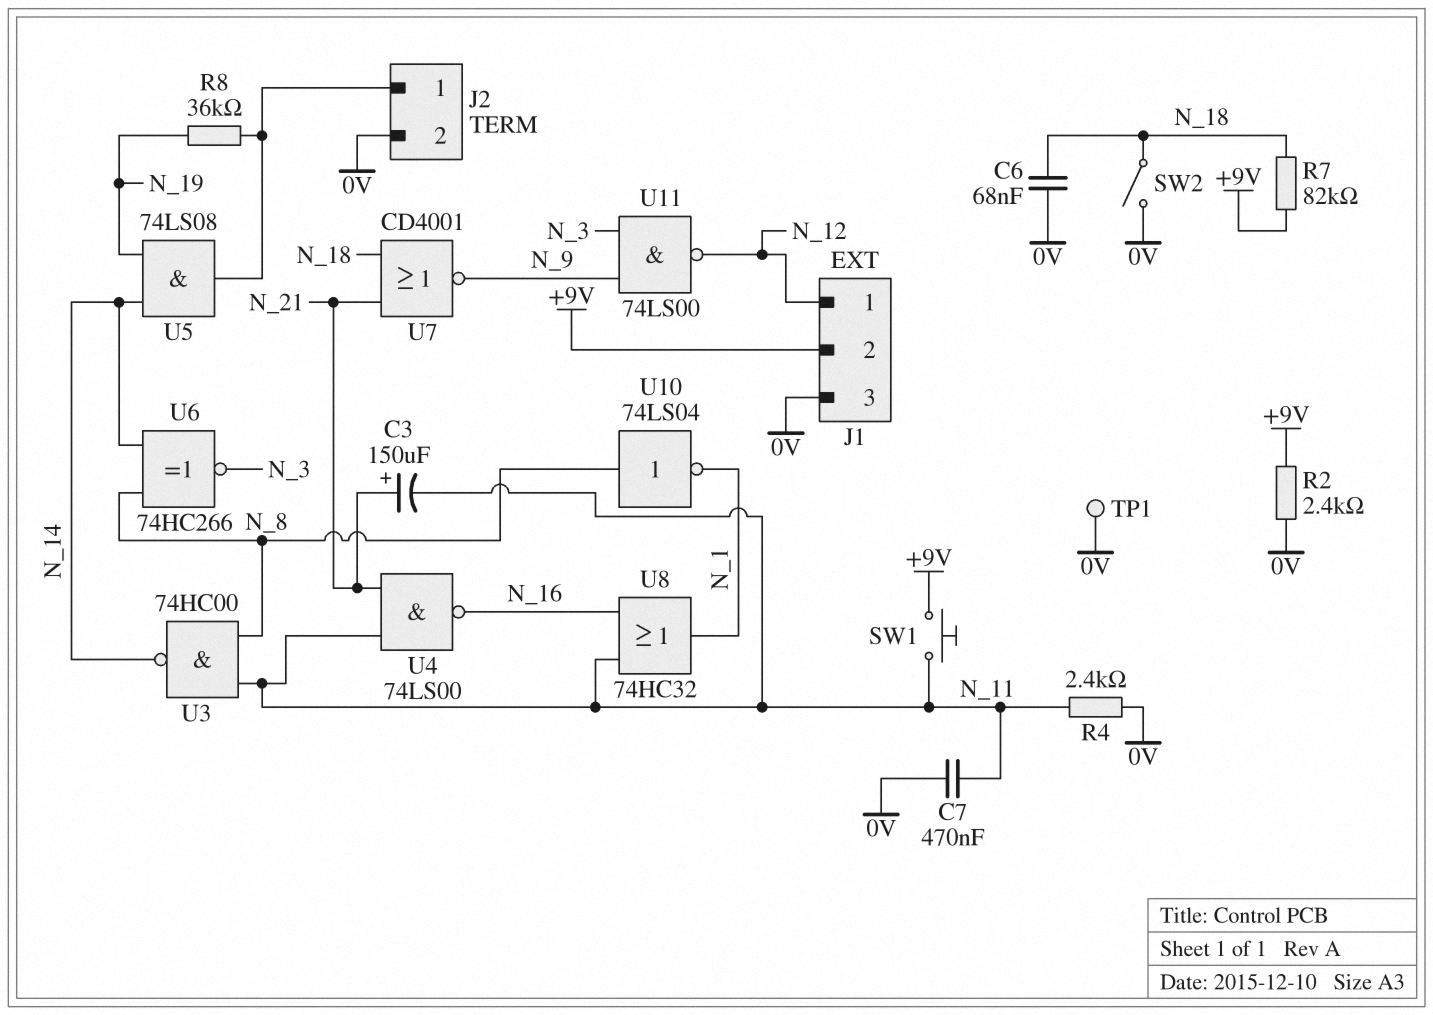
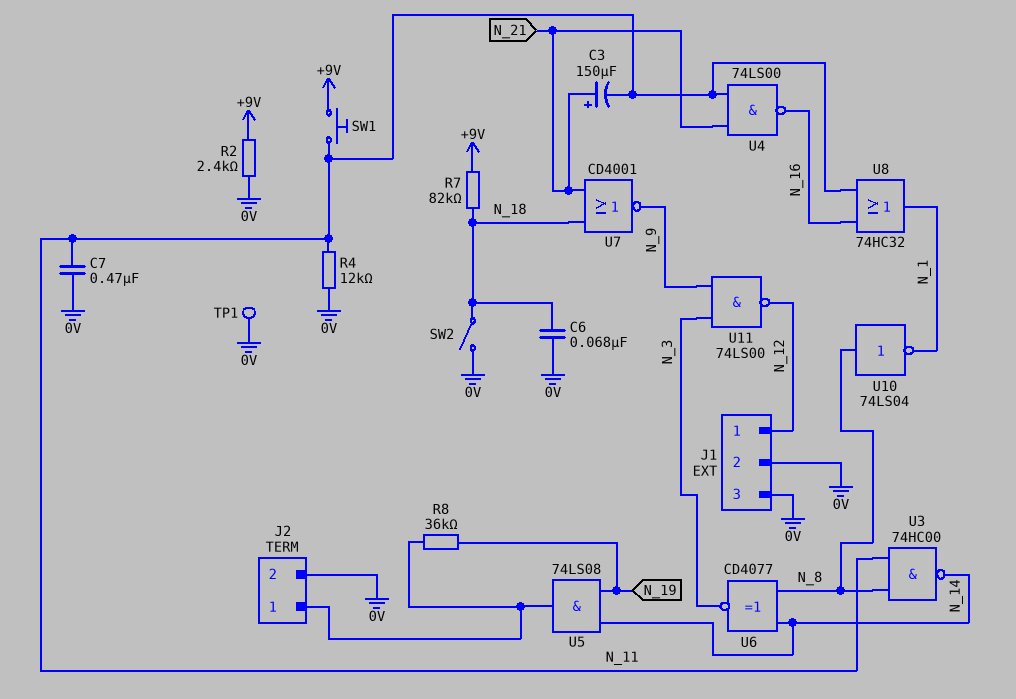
J1 pin 2: +9V -> 0V
R4: 2.4k (0V, N_11) -> 12k (0V, N_11)
U6: XNOR 74HC266 (in N_8, in N_14, out N_3) -> XNOR CD4077 (in N_8, in N_14, out N_3)

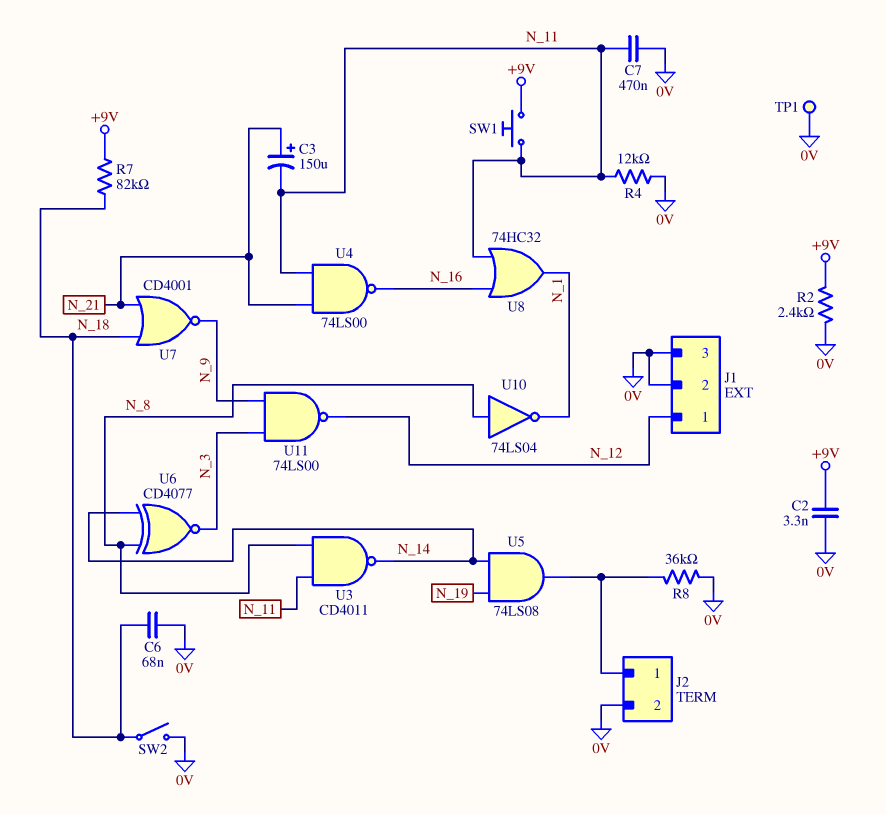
C2: none -> 3.3nF (+9V, 0V)
R8: 36k (J2/1, N_19) -> 36k (0V, J2/1)
U3: NAND 74HC00 (in N_8, in N_11, out N_14) -> NAND CD4011 (in N_8, in N_11, out N_14)

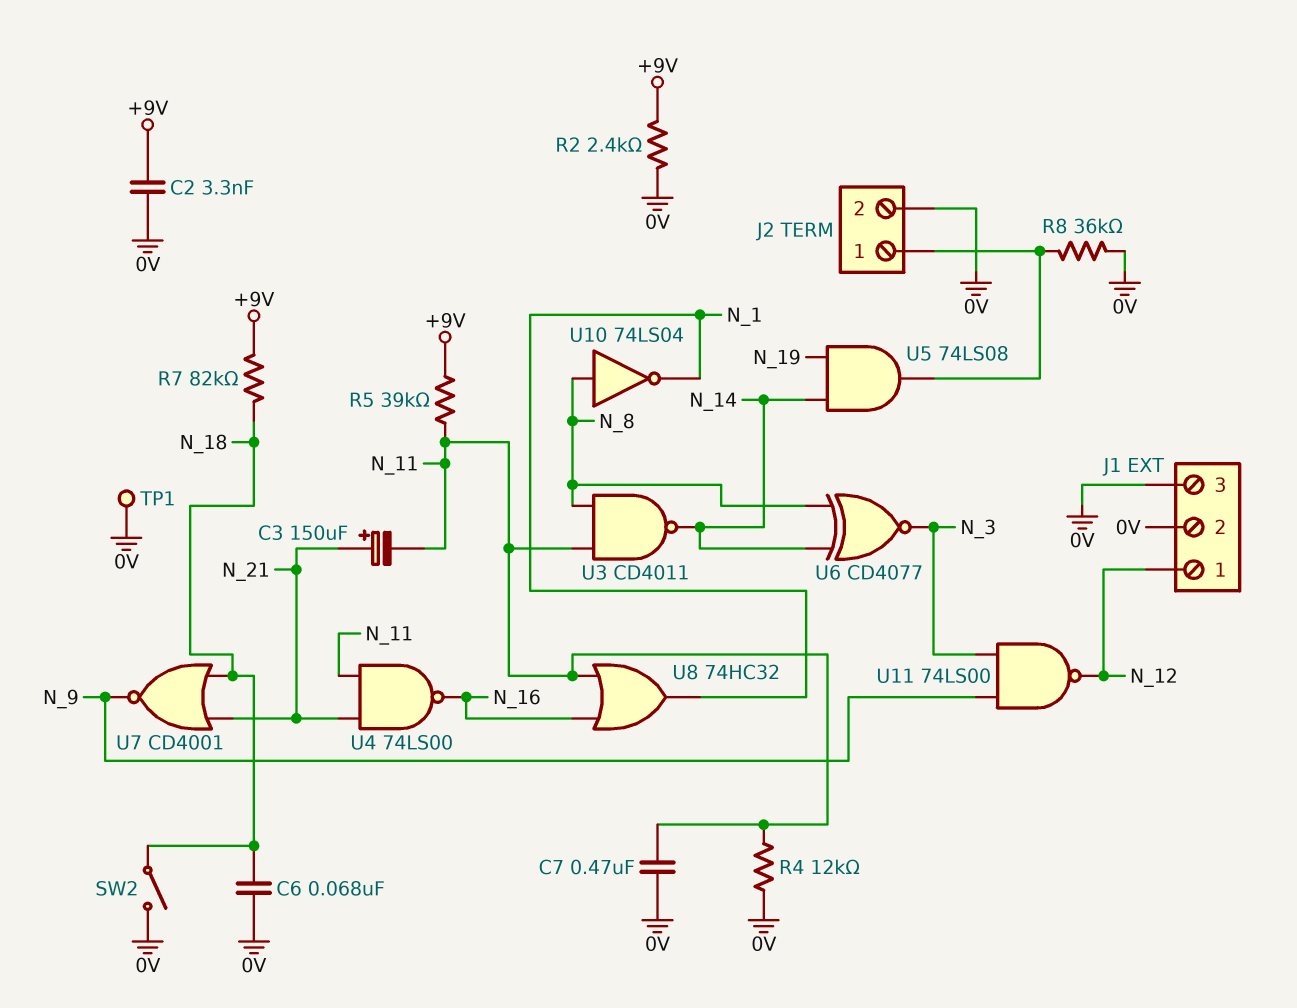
R5: none -> 39k (+9V, N_11)
SW1: button (+9V, N_11) -> none

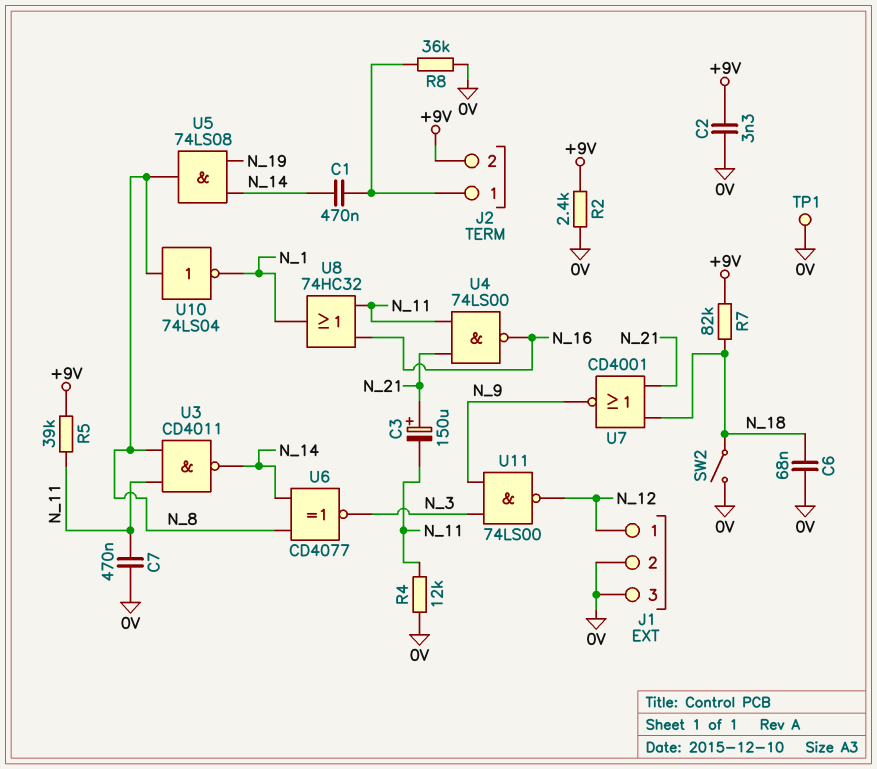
C1: none -> 470nF (J2/1, N_14)
J2 pin 2: 0V -> +9V
U5: AND 74LS08 (in N_14, in N_19, out J2/1) -> AND 74LS08 (in N_14, in N_19, out N_8)

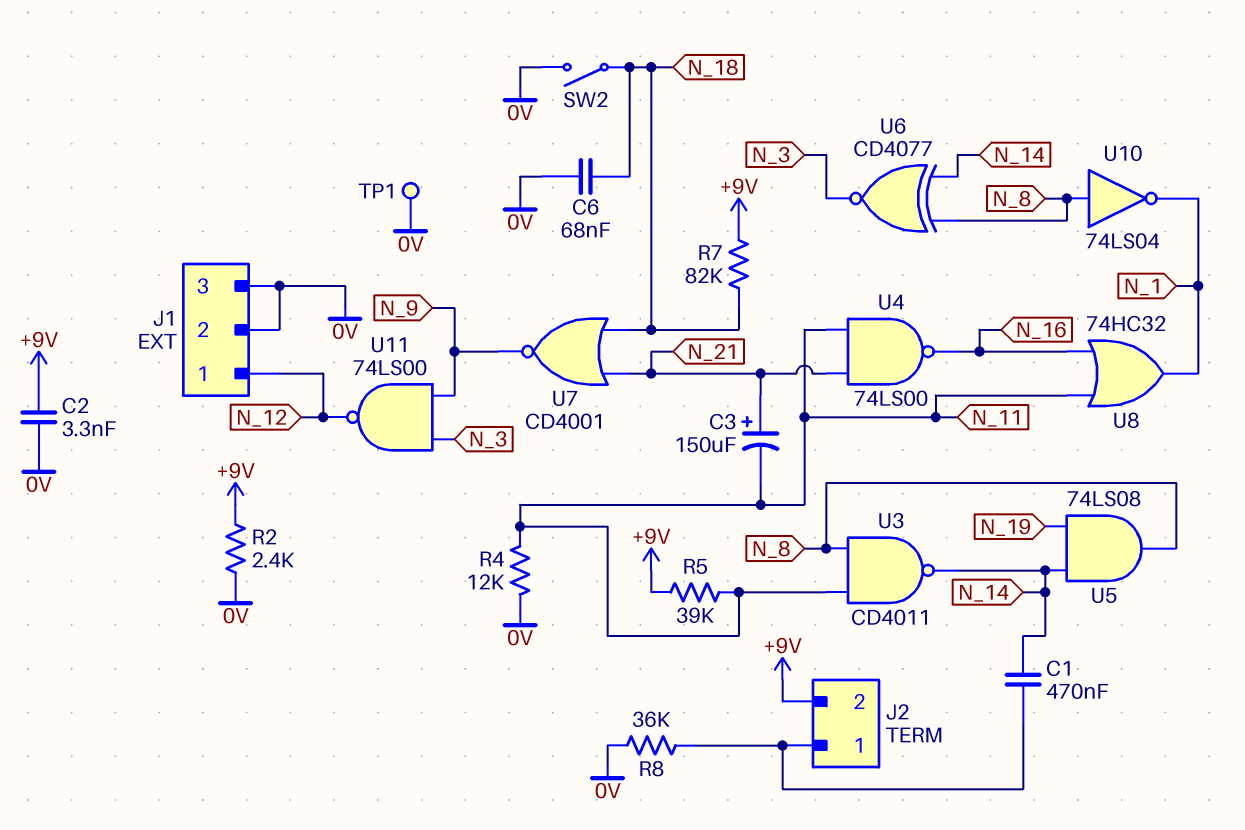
C7: 470nF (0V, N_11) -> none

